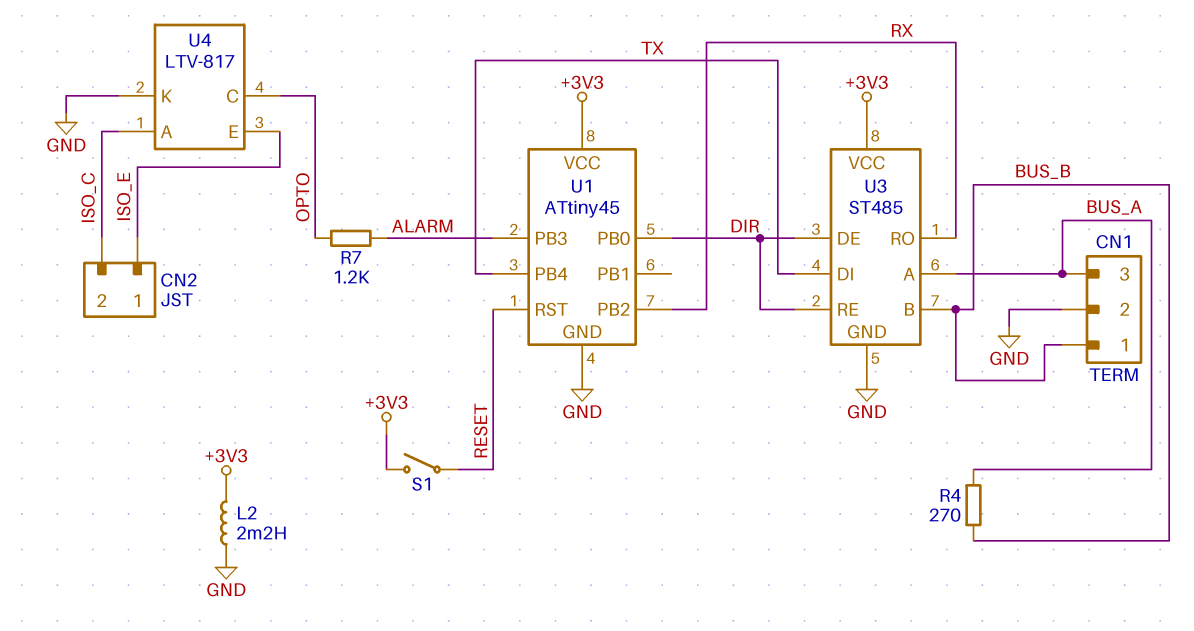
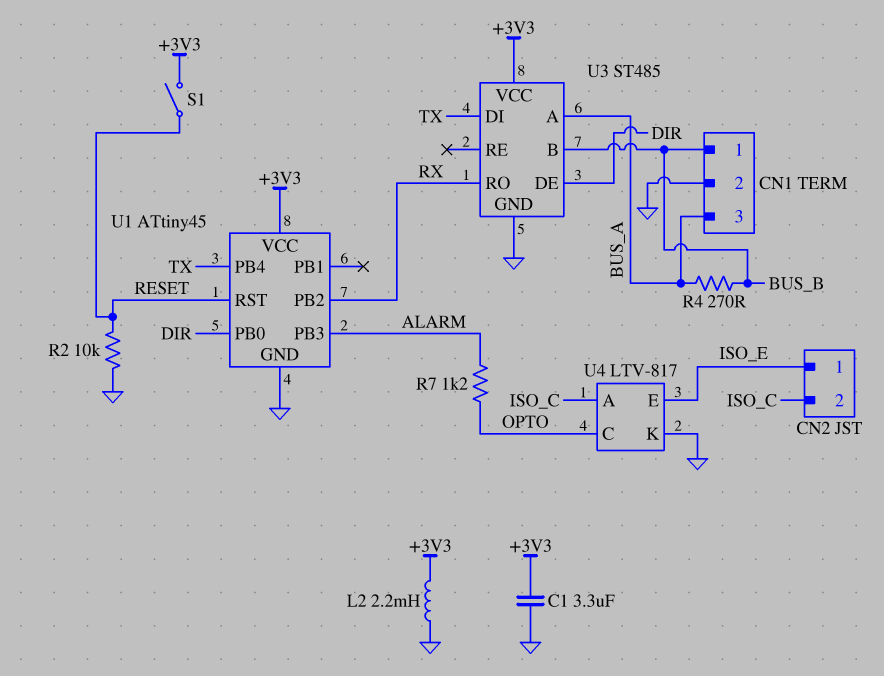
C1: none -> 3.3uF (+3V3, GND)
R2: none -> 10k (GND, RESET)
U3 pin RE: DIR -> none

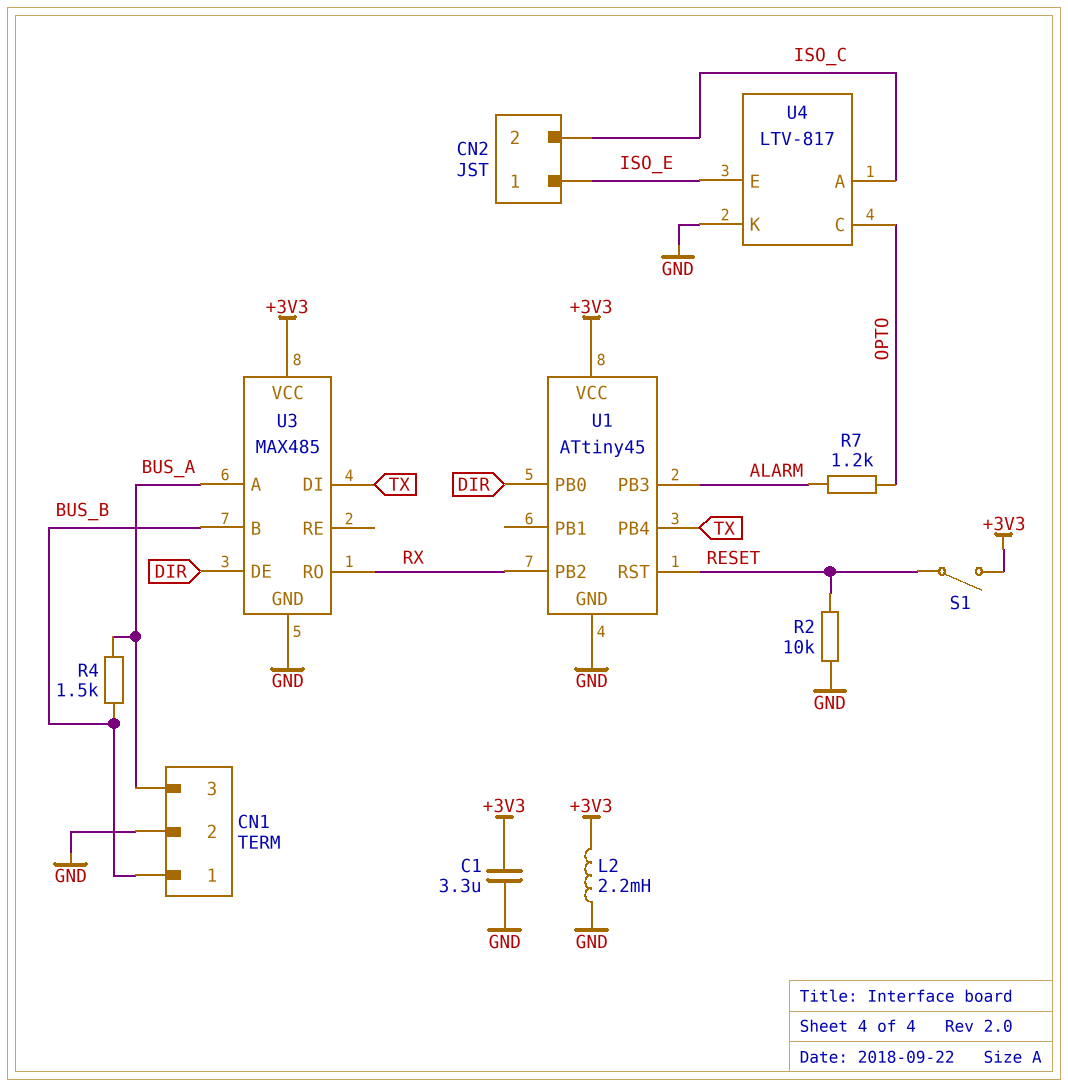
R4: 270 (BUS_A, BUS_B) -> 1.5k (BUS_A, BUS_B)
U3: ST485 -> MAX485

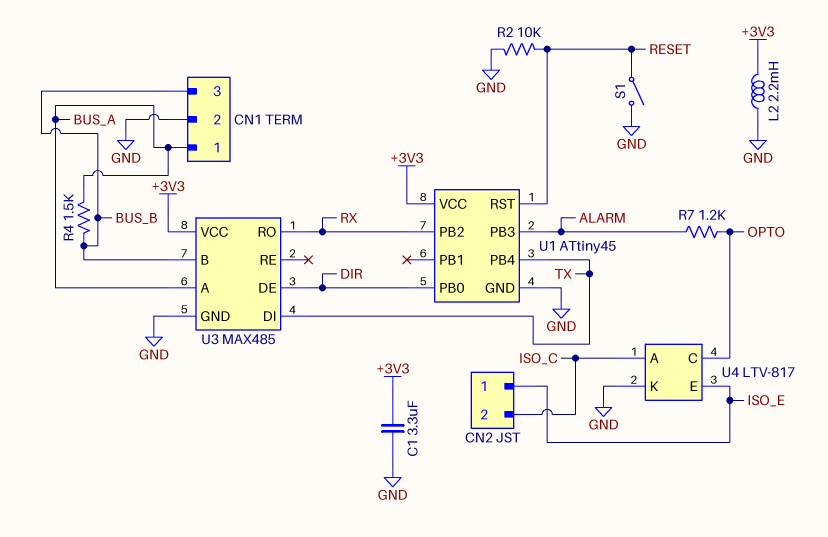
CN1 pin 1: BUS_B -> BUS_A
CN1 pin 3: BUS_A -> BUS_B
S1: switch (+3V3, RESET) -> switch (GND, RESET)

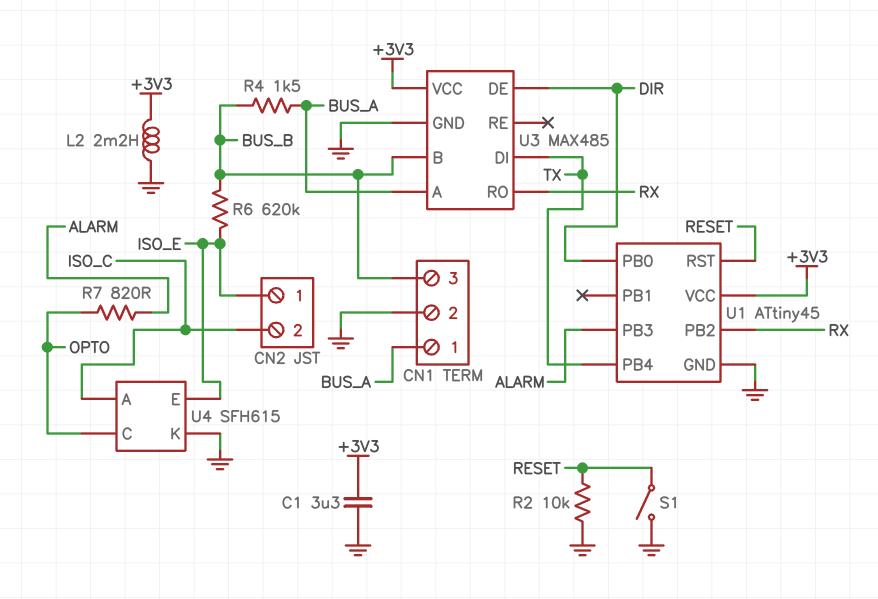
R6: none -> 620k (BUS_B, ISO_E)
R7: 1.2k (ALARM, OPTO) -> 820 (ALARM, OPTO)
U4: LTV-817 -> SFH615

